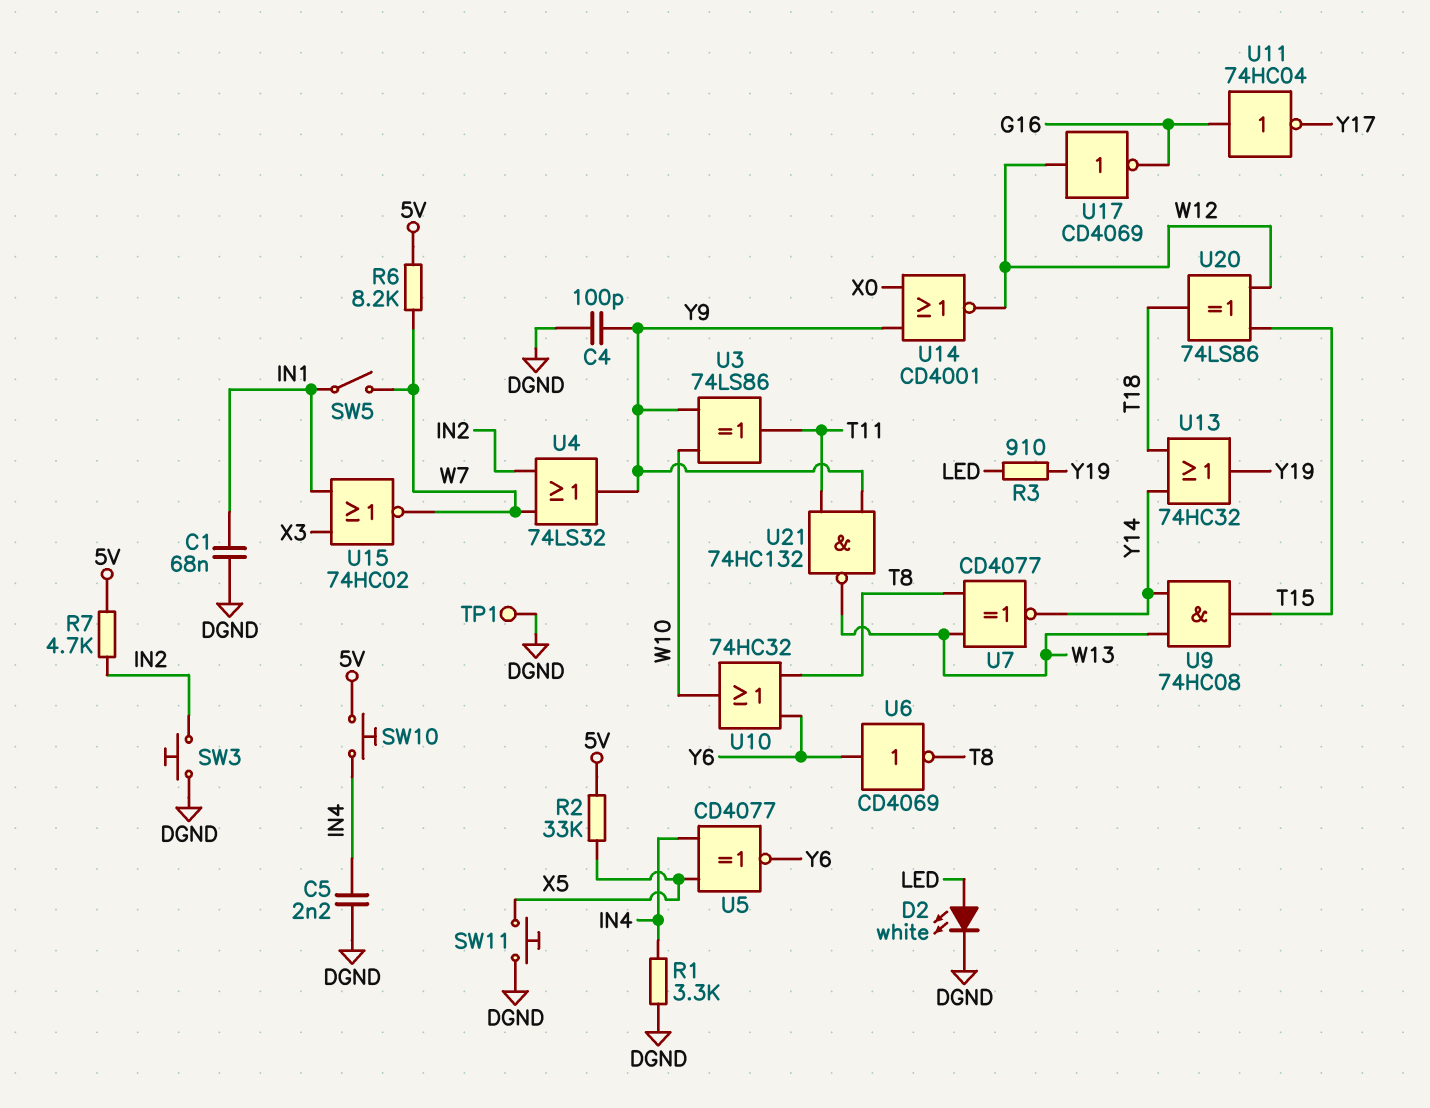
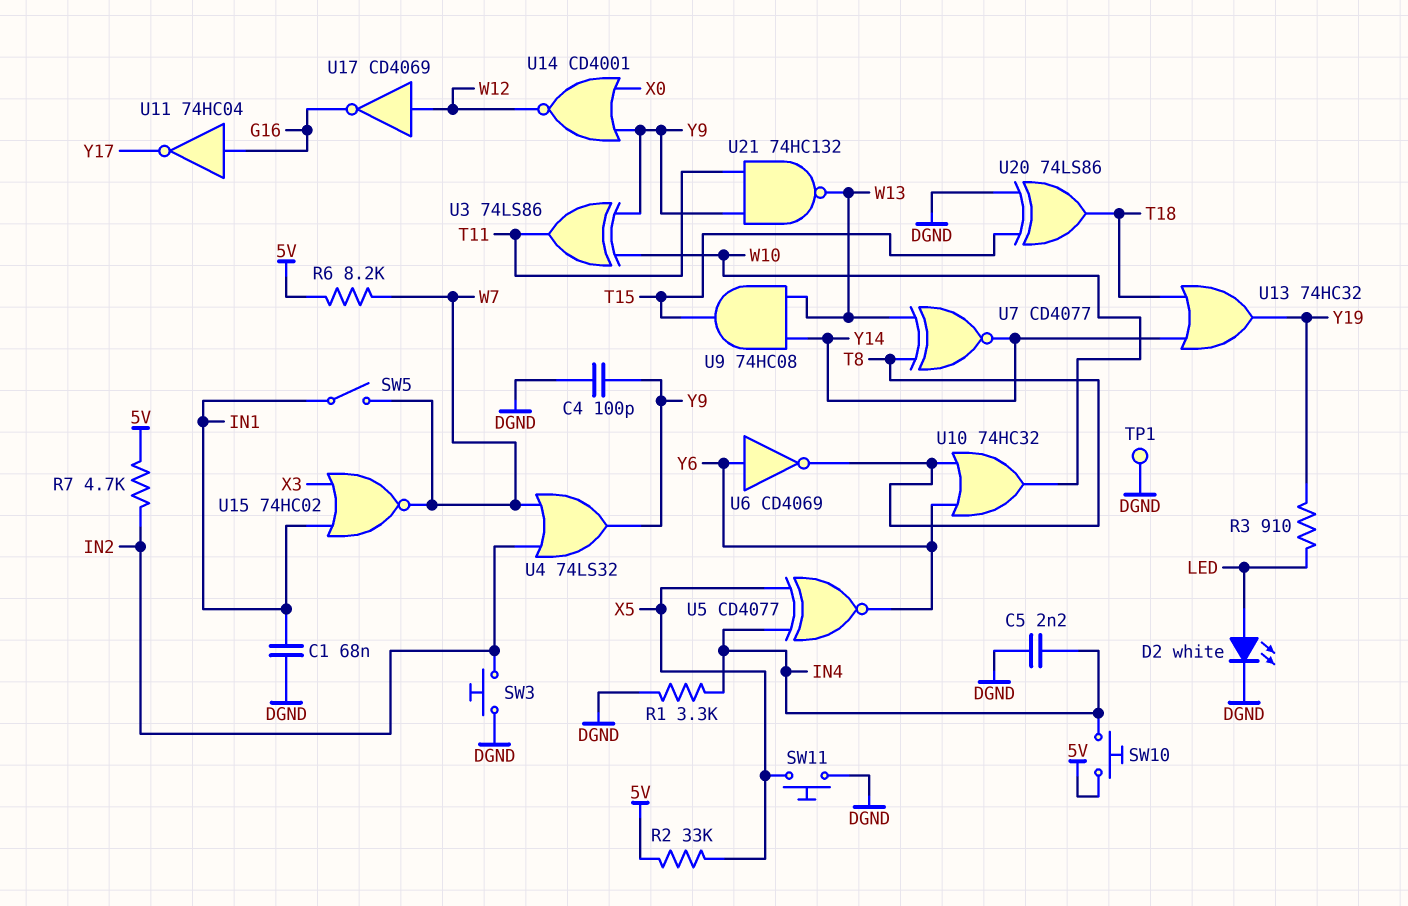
U20: XOR 74LS86 (in T15, in W12, out T18) -> XOR 74LS86 (in DGND, in T15, out T18)

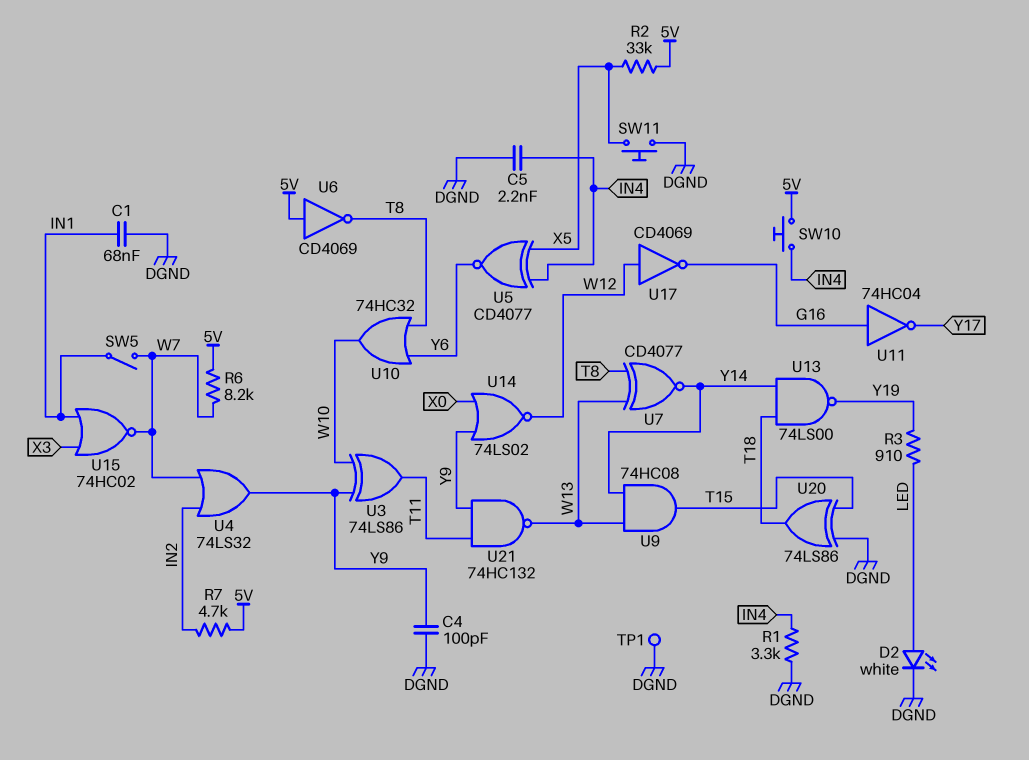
SW3: button (DGND, IN2) -> none
U6: NOT CD4069 (in Y6, out T8) -> NOT CD4069 (in 5V, out T8)
U13: OR 74HC32 (in T18, in Y14, out Y19) -> NAND 74LS00 (in T18, in Y14, out Y19)
U14: NOR CD4001 (in X0, in Y9, out W12) -> NOR 74LS02 (in X0, in Y9, out W12)

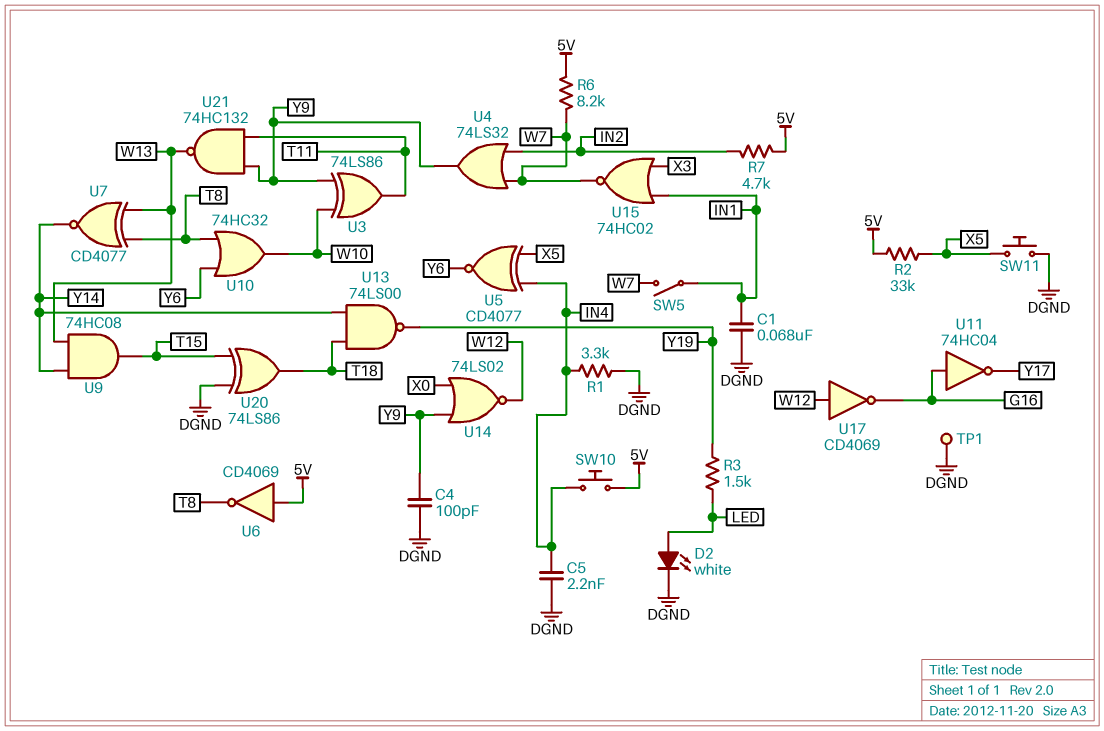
R3: 910 (LED, Y19) -> 1.5k (LED, Y19)

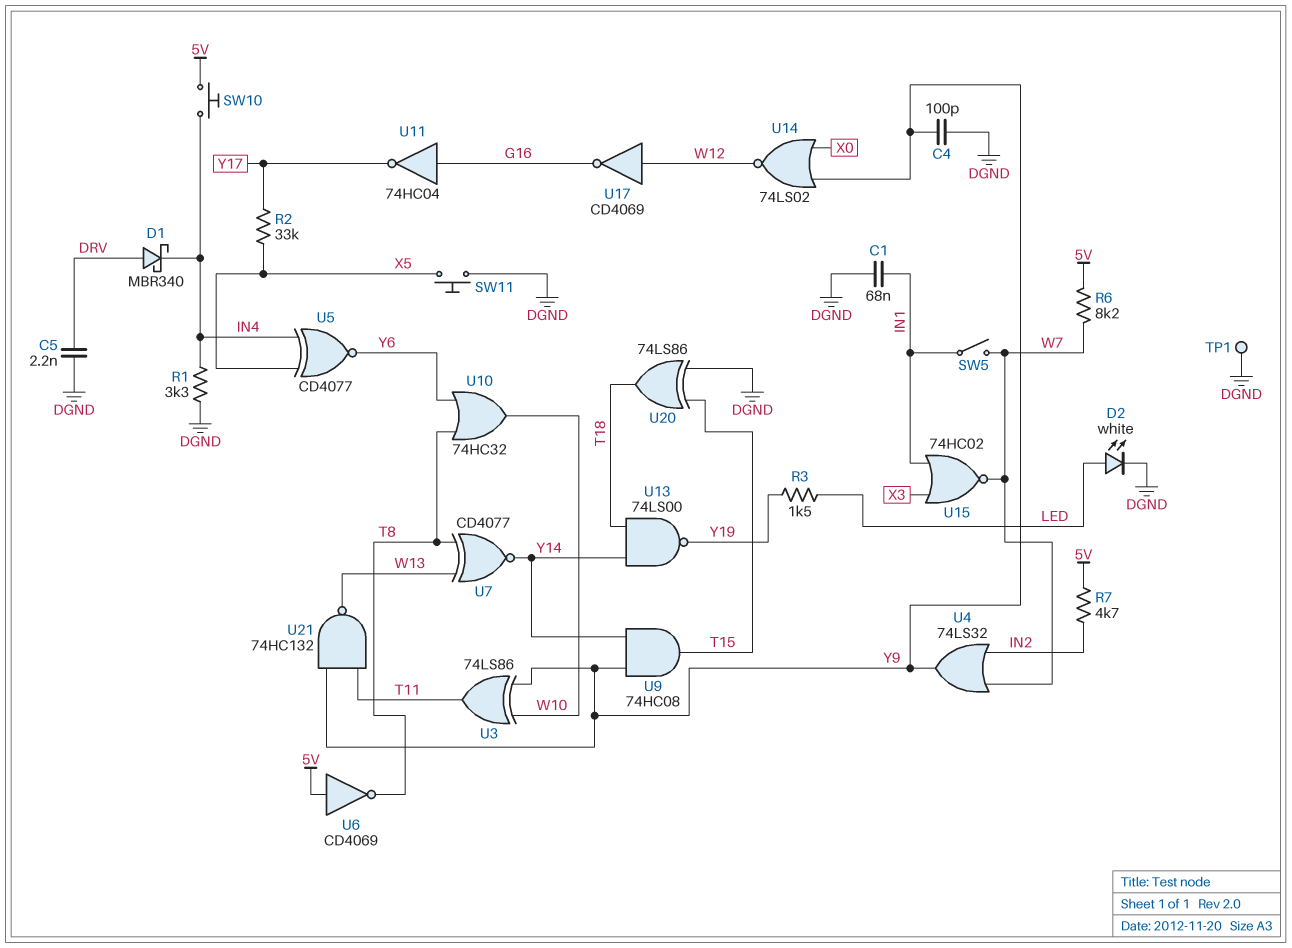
C5: 2.2nF (DGND, IN4) -> 2.2nF (DGND, DRV)
D1: none -> schottky MBR340 (A DRV, K IN4)
R2: 33k (5V, X5) -> 33k (X5, Y17)
U9: AND 74HC08 (in W13, in Y14, out T15) -> AND 74HC08 (in Y9, in Y14, out T15)

